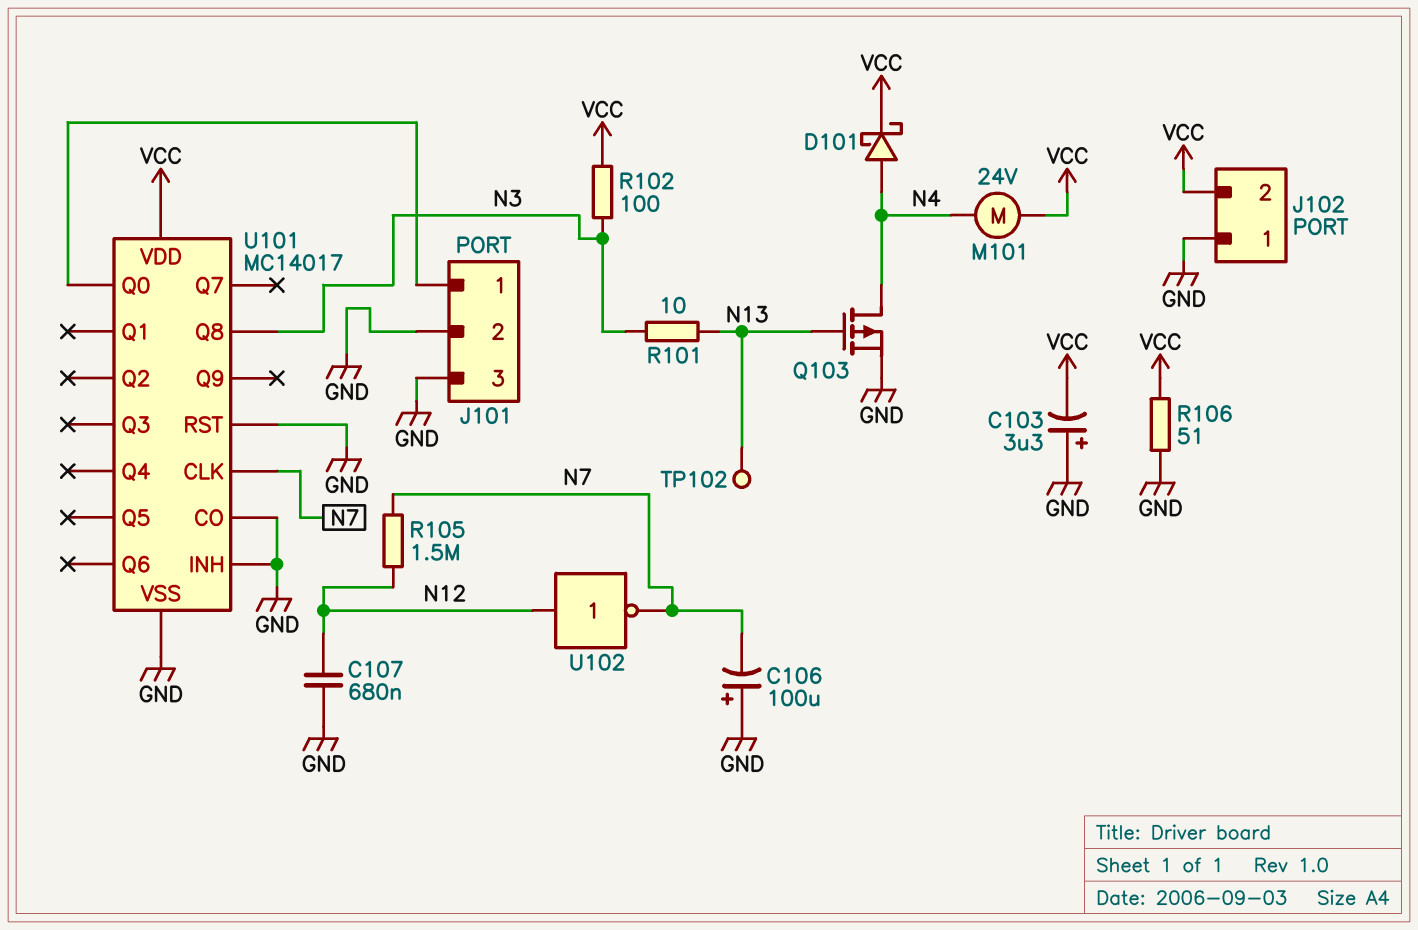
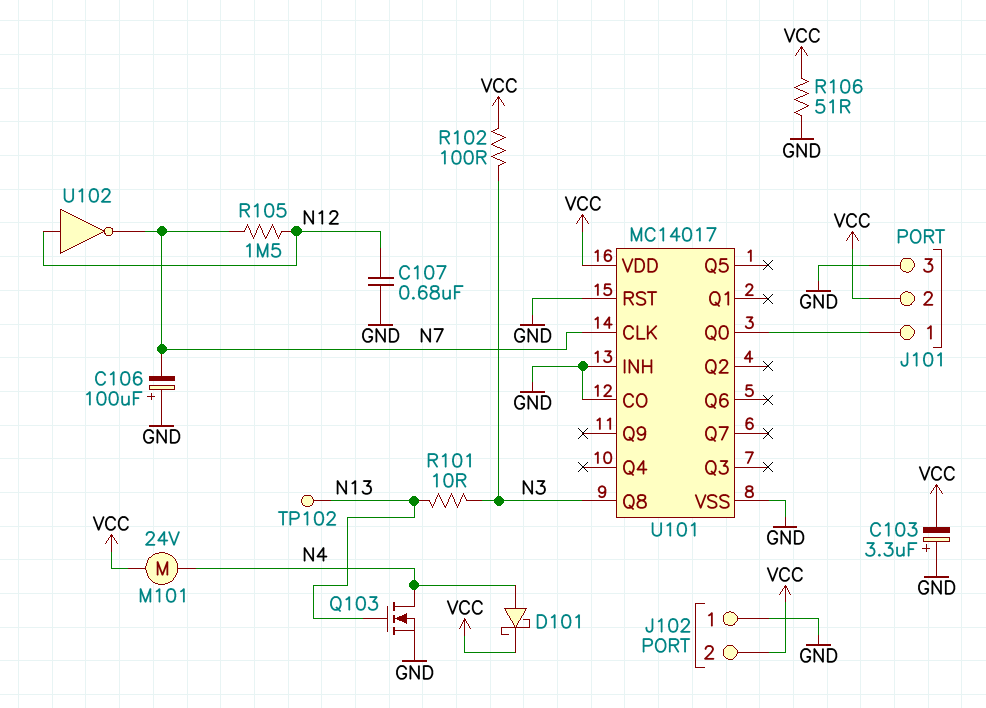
J101 pin 2: GND -> VCC
Q103: PMOS (G N13, D N4, S GND) -> NMOS (G N13, D N4, S GND)

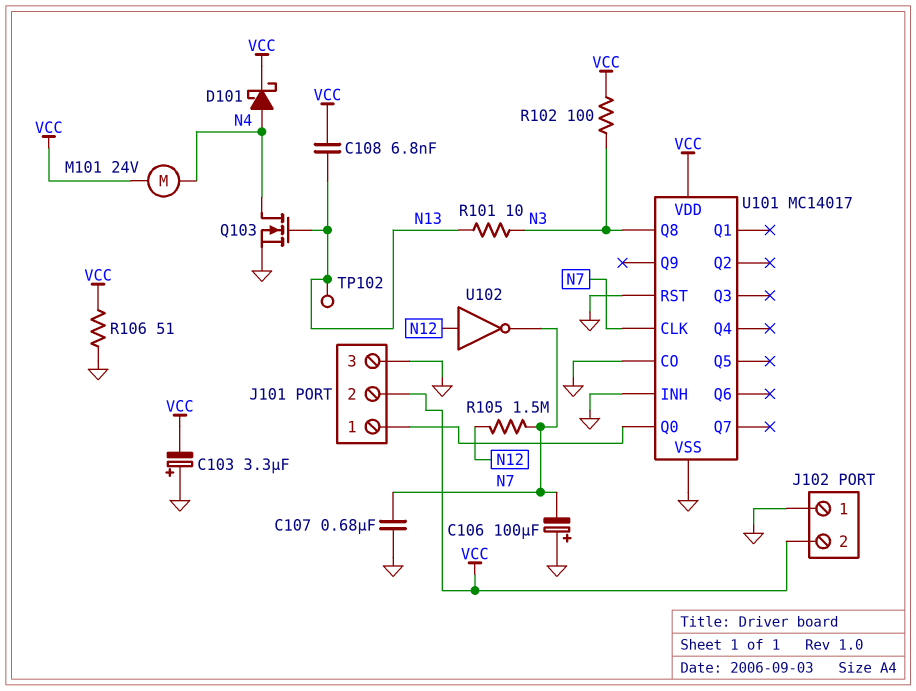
C107: 680nF (GND, N12) -> 680nF (GND, N7)
C108: none -> 6.8nF (N13, VCC)

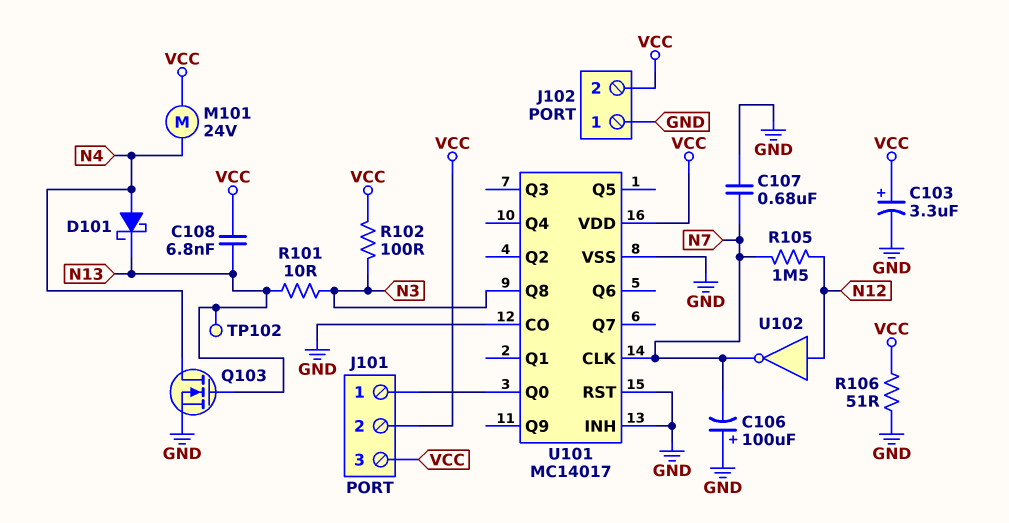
C103: 3.3uF (plus GND, minus VCC) -> 3.3uF (plus VCC, minus GND)
D101: schottky (A N4, K VCC) -> schottky (A N4, K N13)
J101 pin 3: GND -> VCC

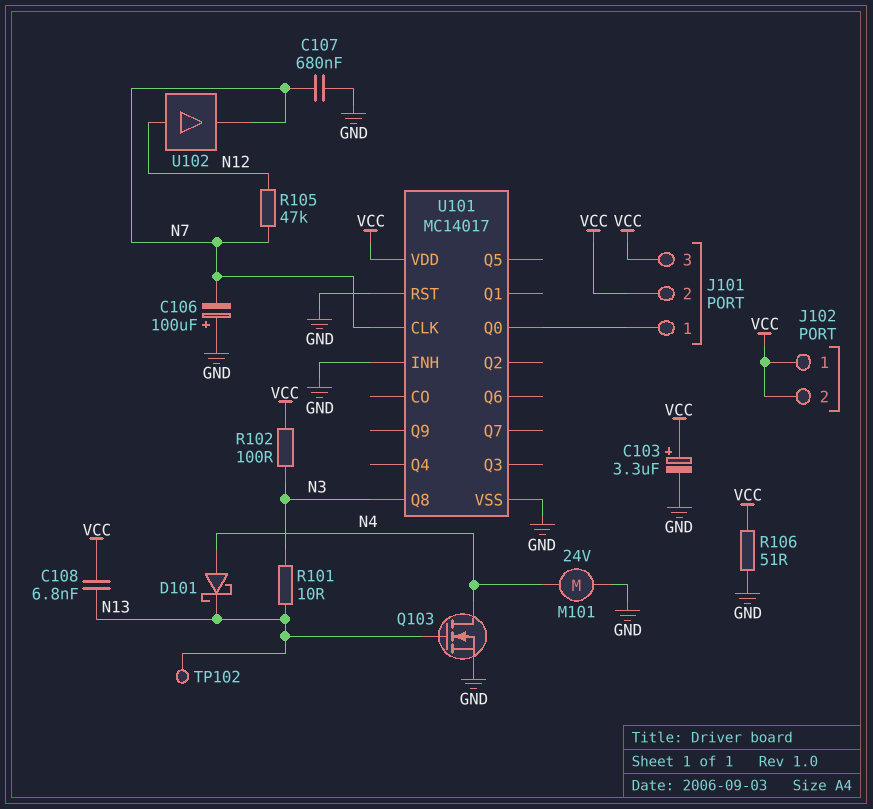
J102 pin 1: GND -> VCC
M101: motor 24V (N4, VCC) -> motor 24V (GND, N4)
R105: 1.5M (N7, N12) -> 47k (N7, N12)
U101 pin CO: GND -> none
U102: NOT (in N12, out N7) -> buffer (in N12, out N7)

